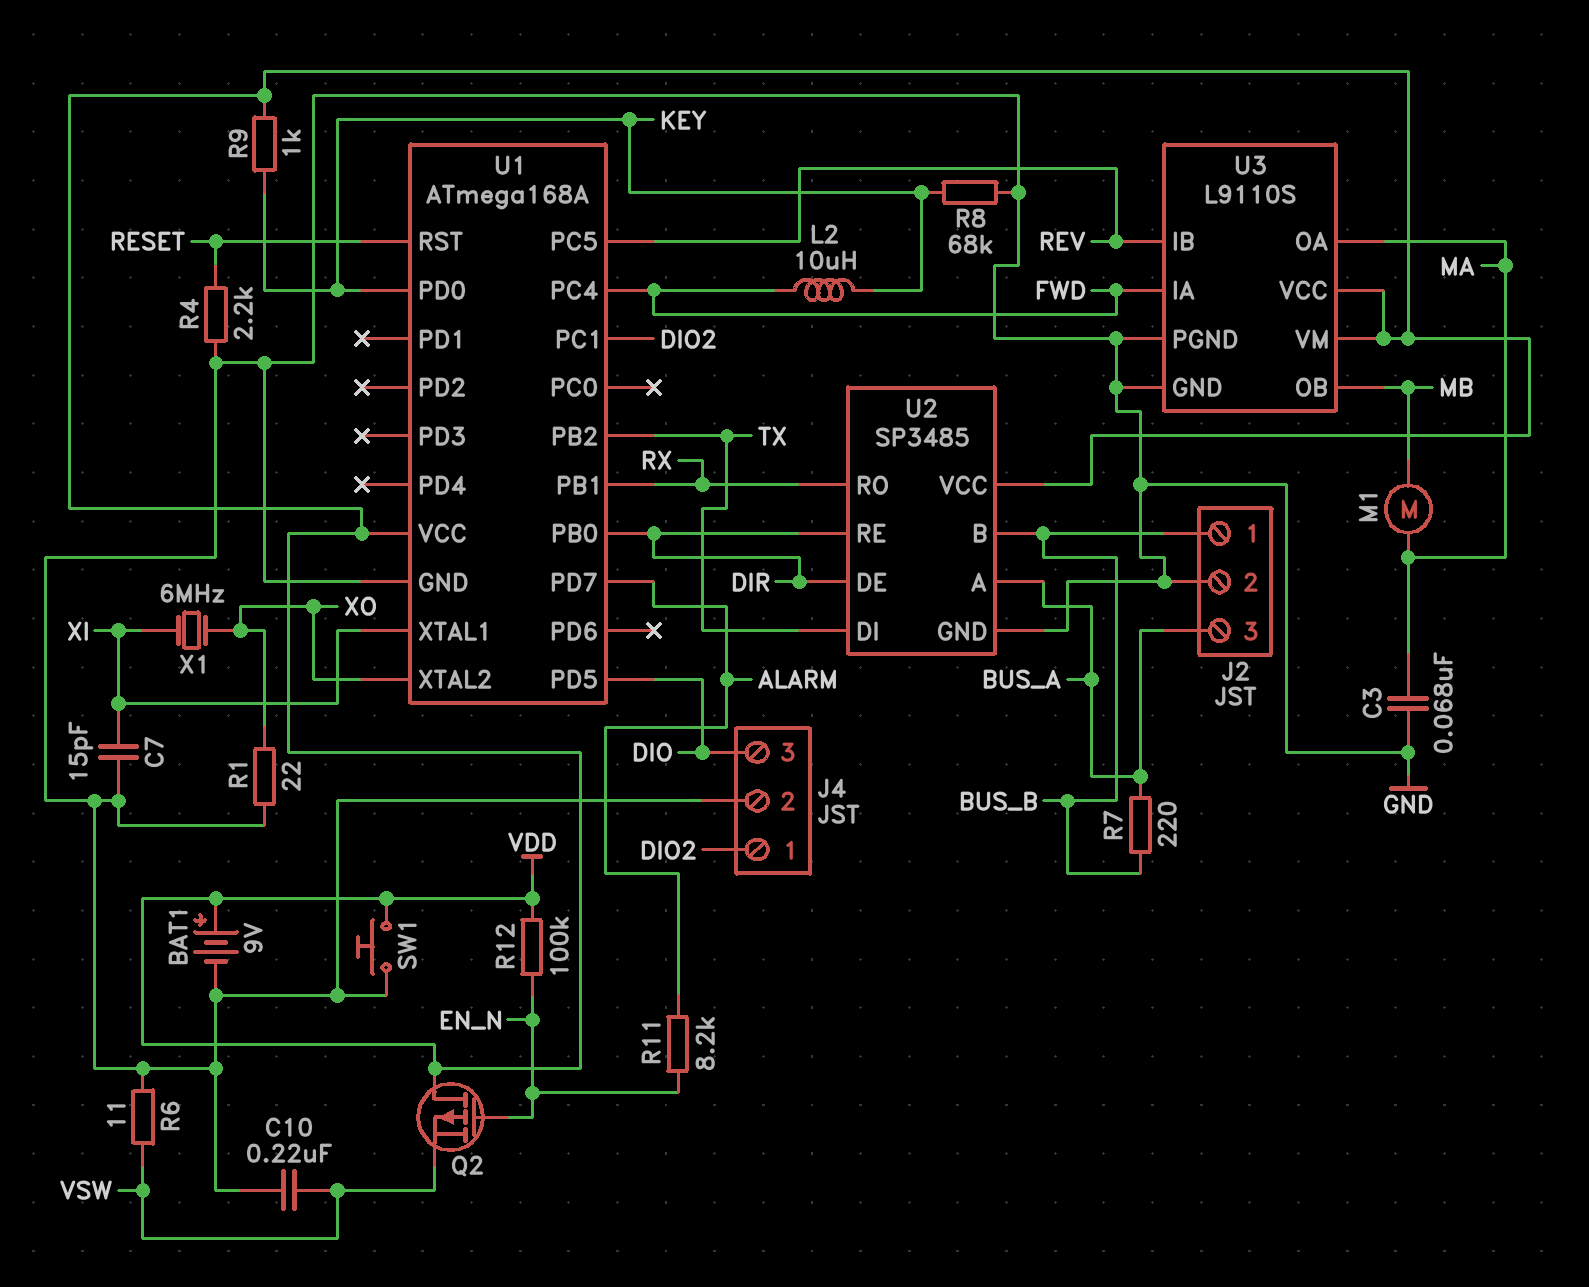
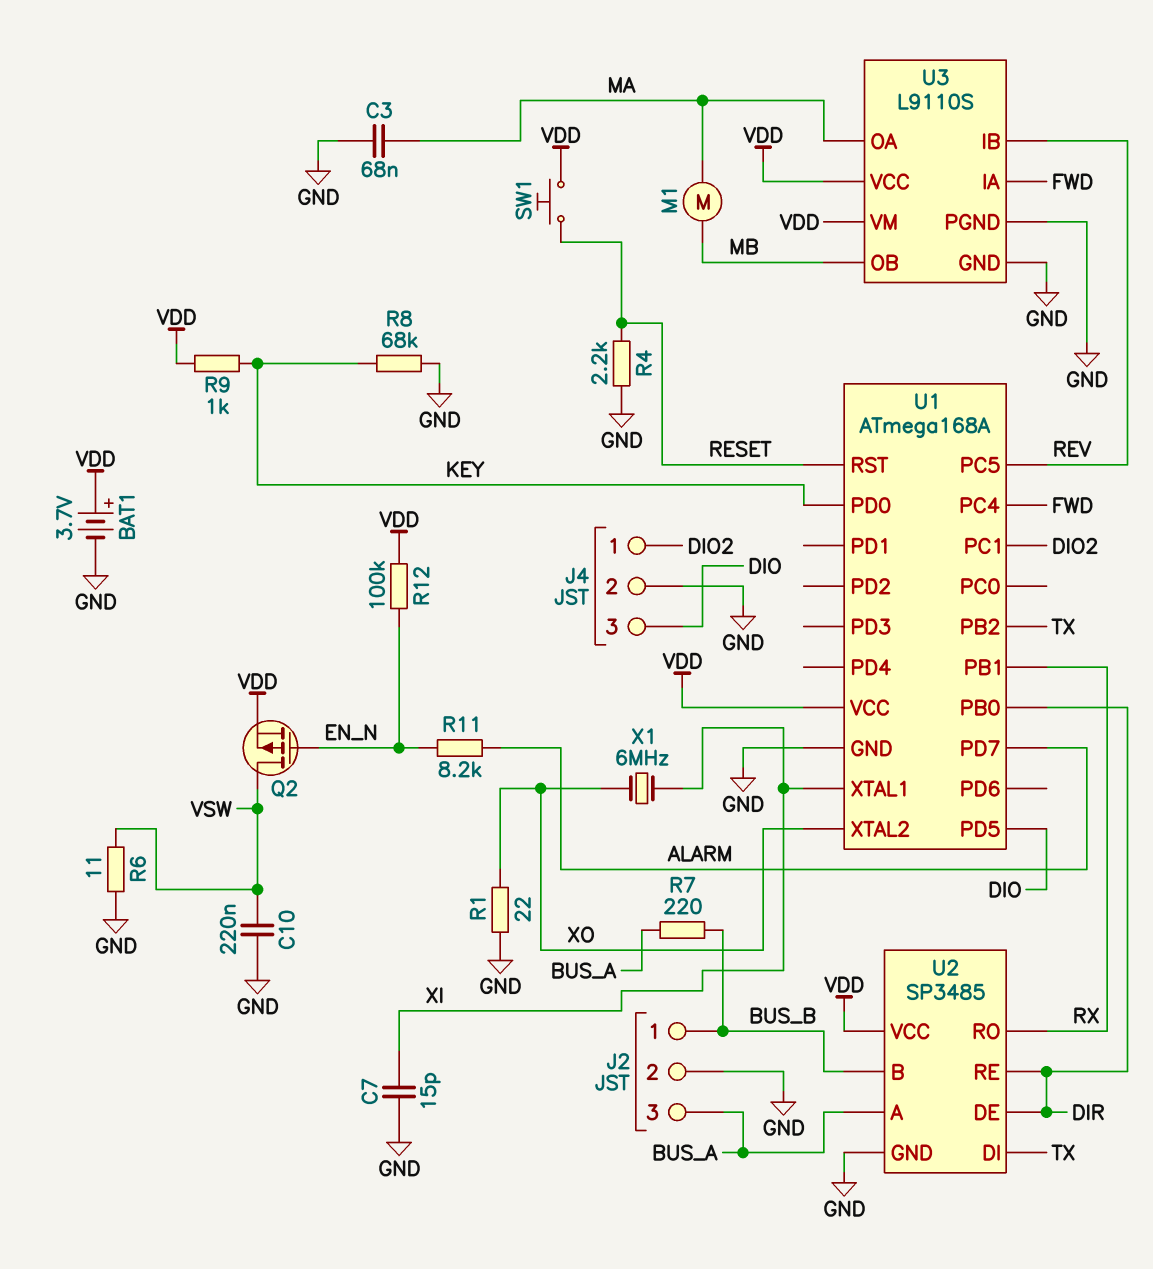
BAT1: 9V (plus VDD, minus GND) -> 3.7V (plus VDD, minus GND)
L2: 10uH (FWD, KEY) -> none
Q2: PMOS (G EN_N, D VDD, S VSW) -> PMOS (G EN_N, D VSW, S VDD)
SW1: button (GND, VDD) -> button (RESET, VDD)

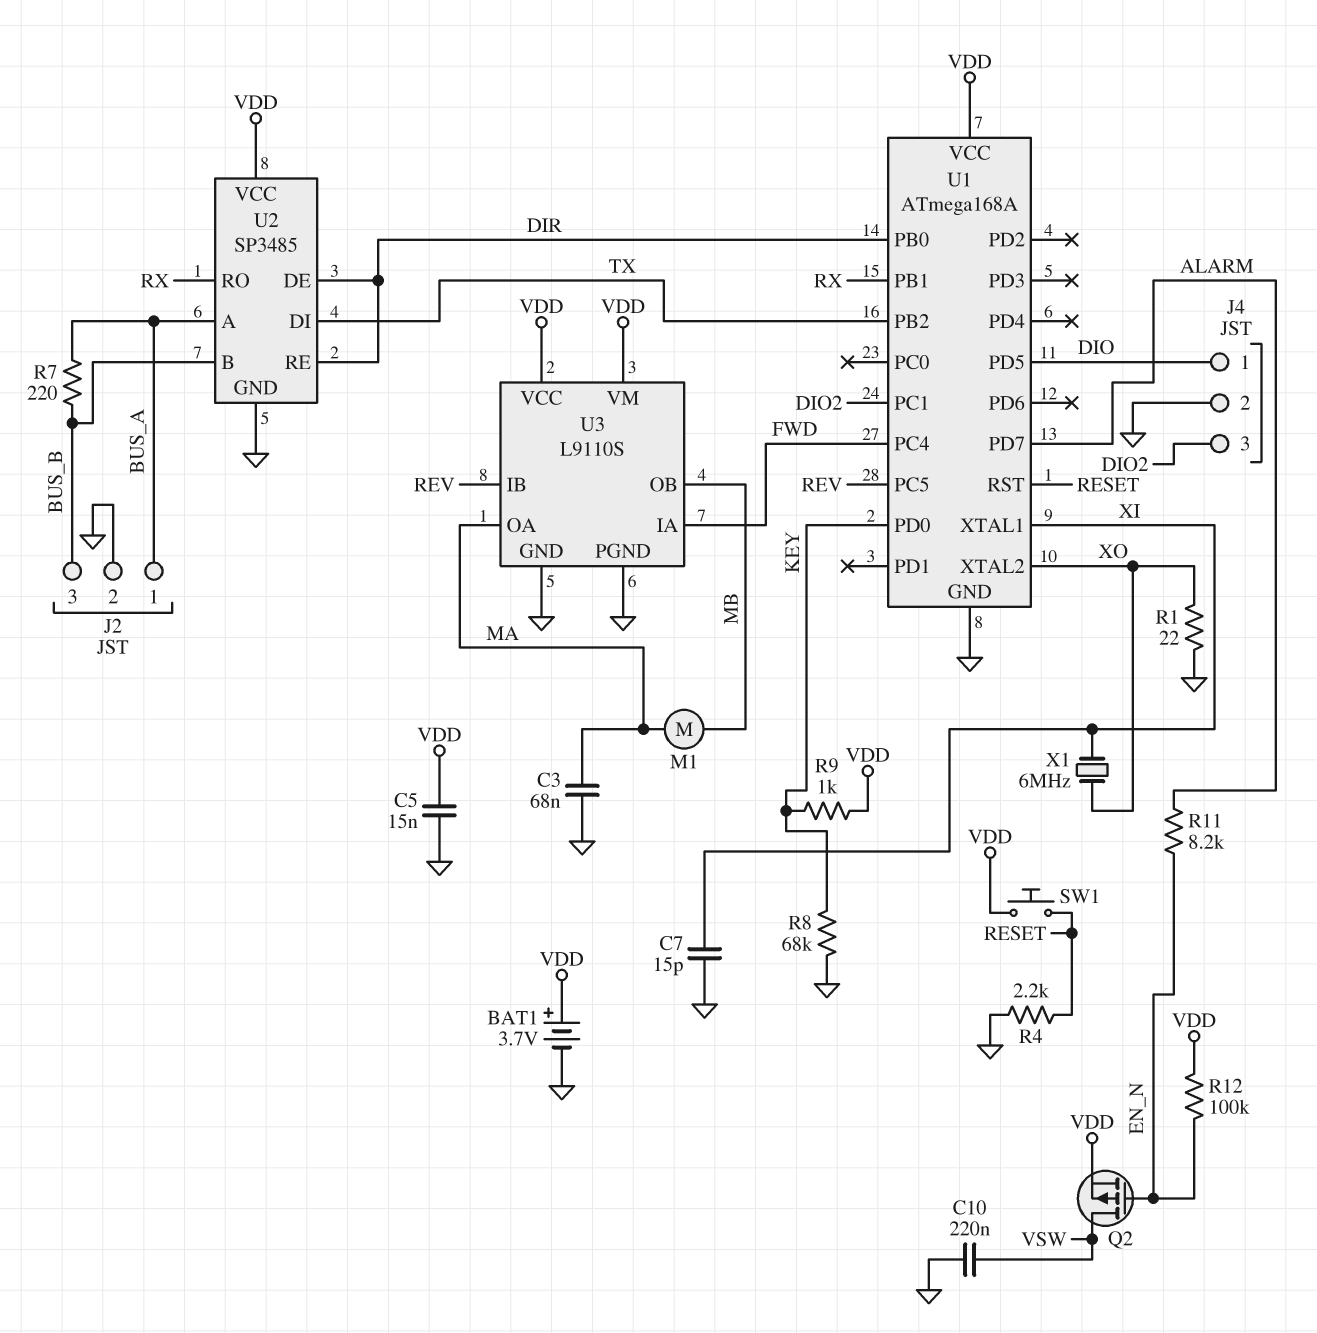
C5: none -> 15nF (GND, VDD)
J2 pin 1: BUS_B -> BUS_A
J2 pin 3: BUS_A -> BUS_B
J4 pin 1: DIO2 -> DIO
J4 pin 3: DIO -> DIO2
R6: 11 (GND, VSW) -> none

